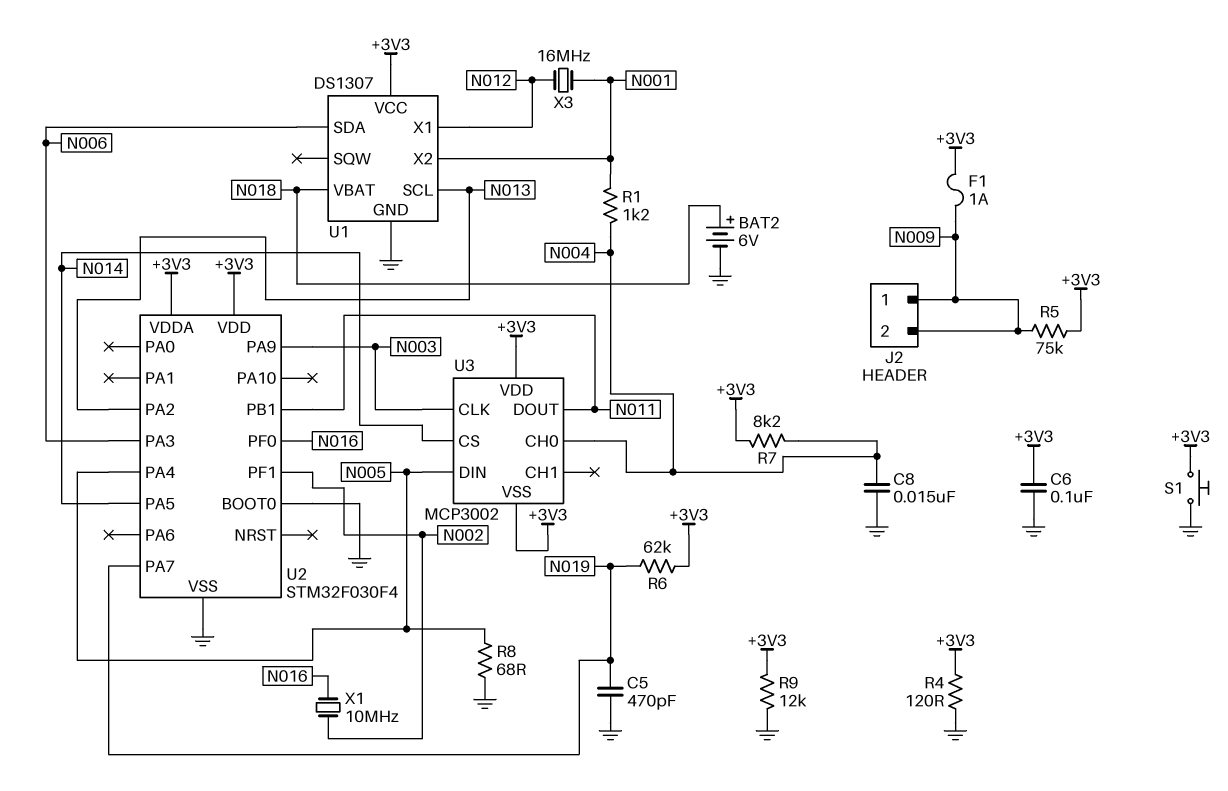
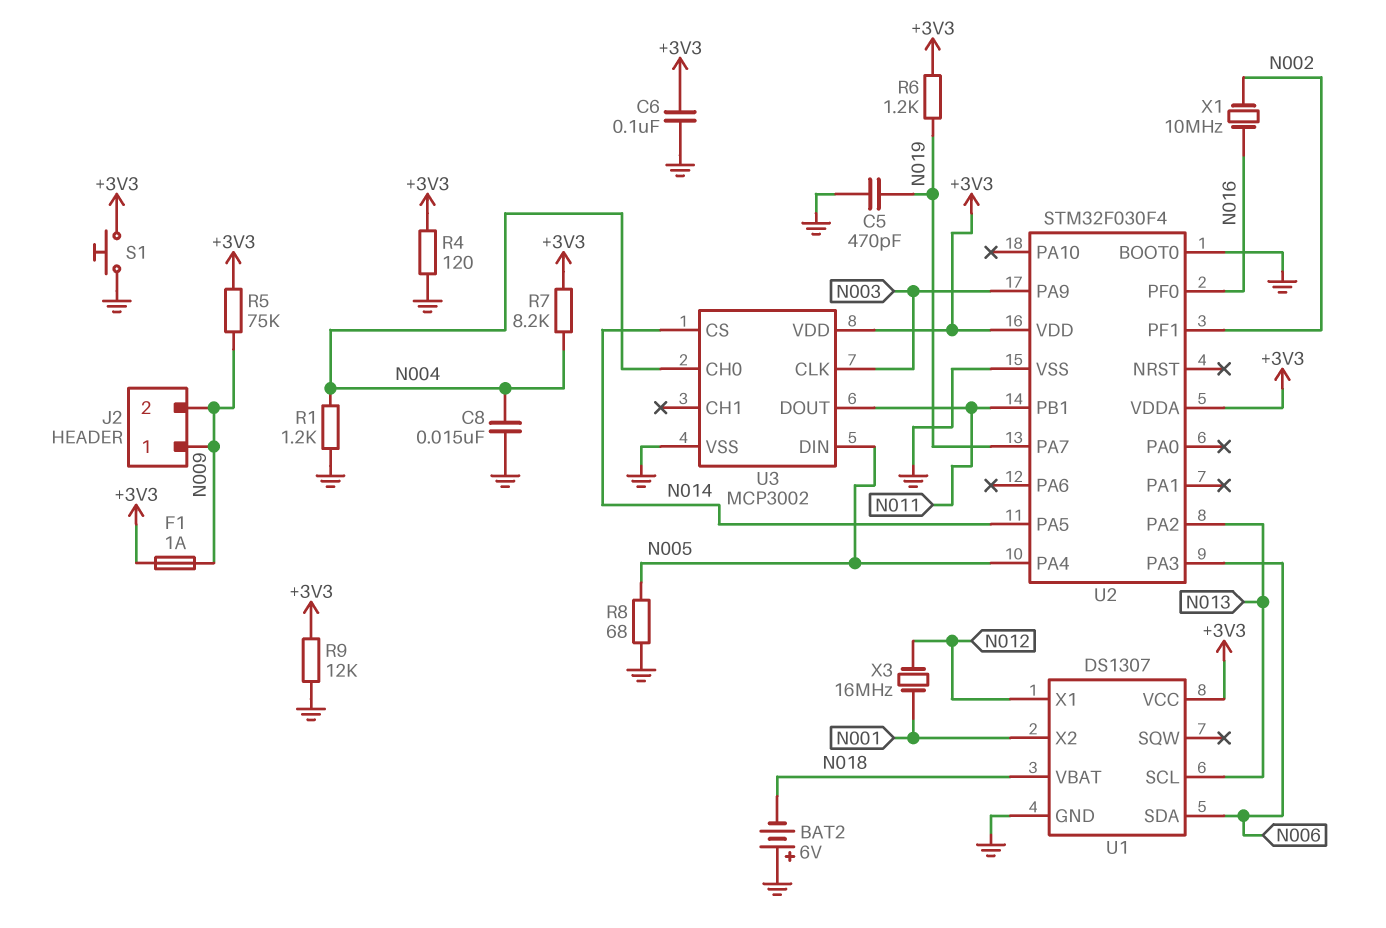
BAT2: 6V (plus N018, minus GND) -> 6V (plus GND, minus N018)
R1: 1.2k (N001, N004) -> 1.2k (GND, N004)
R6: 62k (+3V3, N019) -> 1.2k (+3V3, N019)
U3 pin VSS: +3V3 -> GND

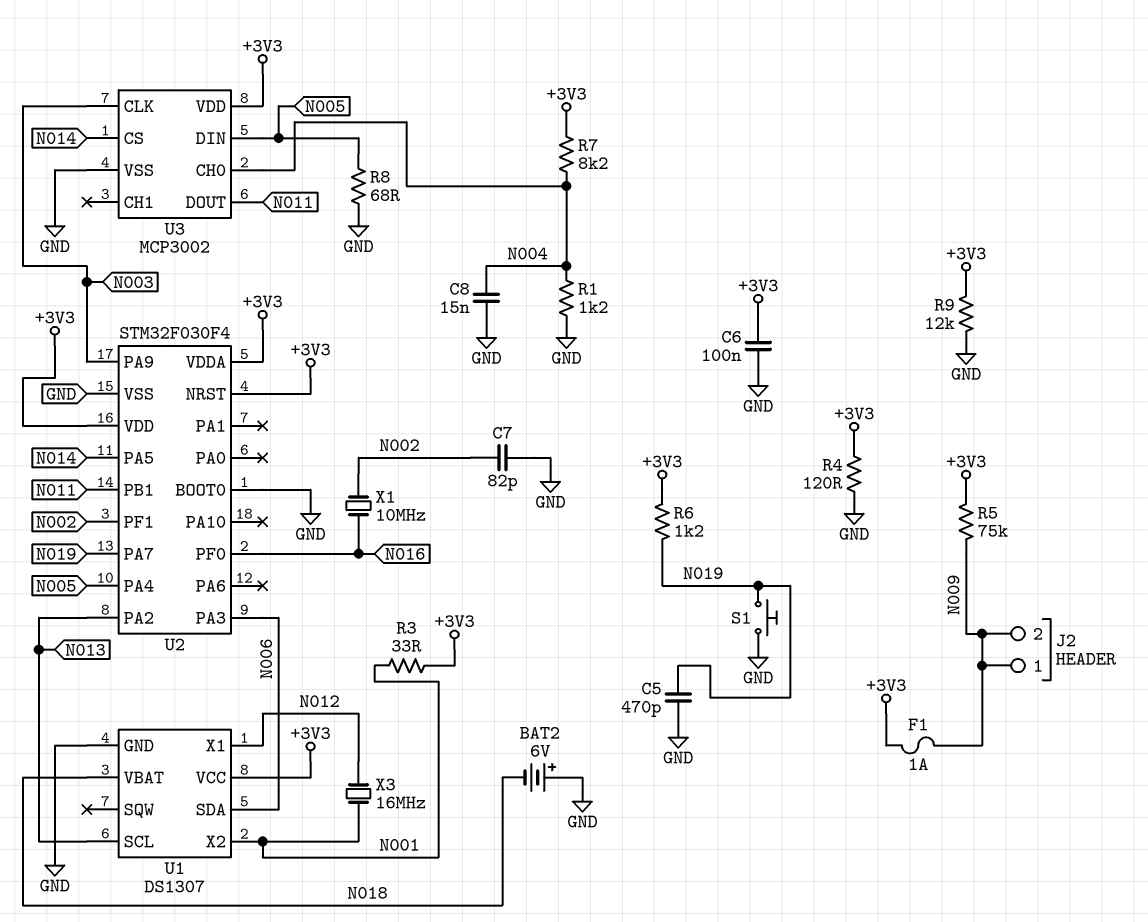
C7: none -> 82pF (GND, N002)
R3: none -> 33 (+3V3, N001)
S1: button (+3V3, GND) -> button (GND, N019)
U2 pin NRST: none -> +3V3

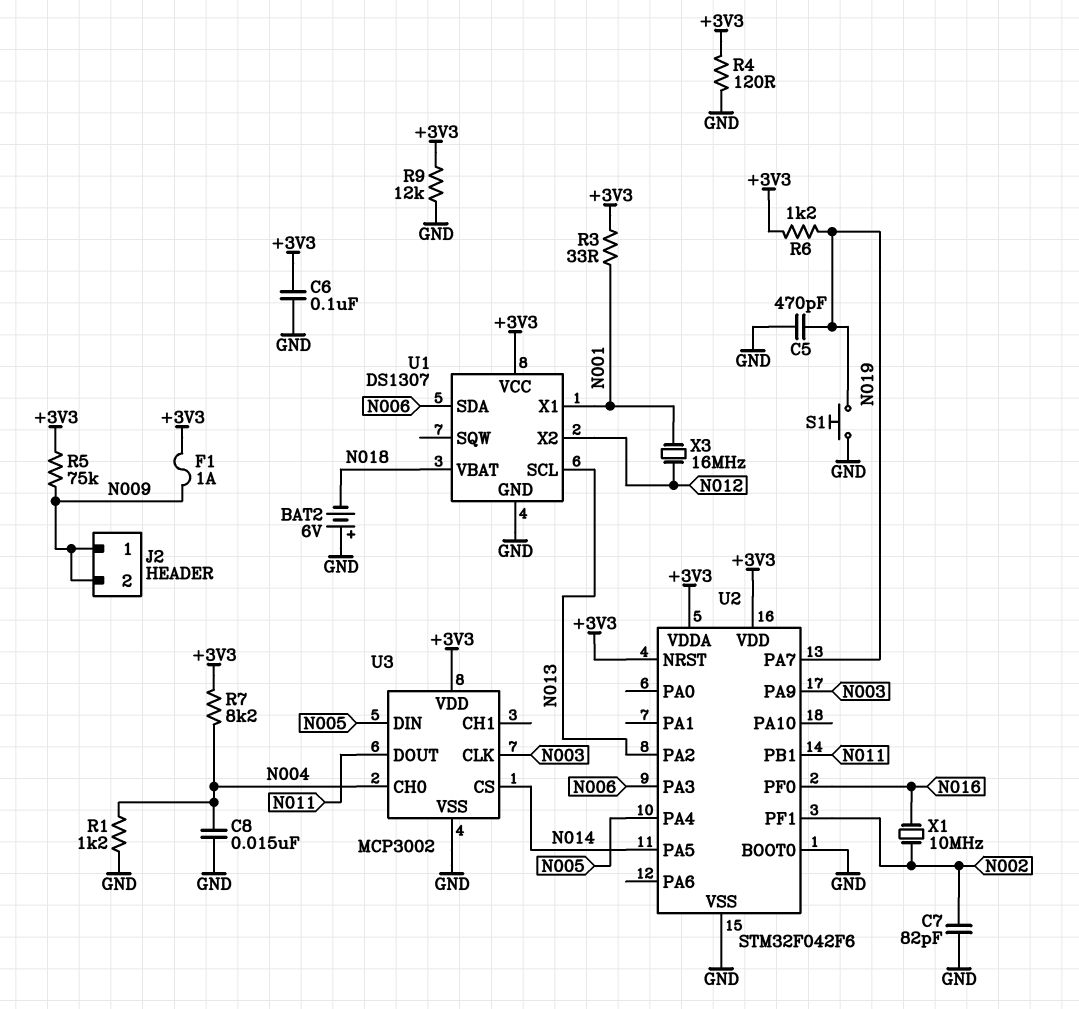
R8: 68 (GND, N005) -> none
U1 pin X1: N012 -> N001
U1 pin X2: N001 -> N012
U2: STM32F030F4 -> STM32F042F6

